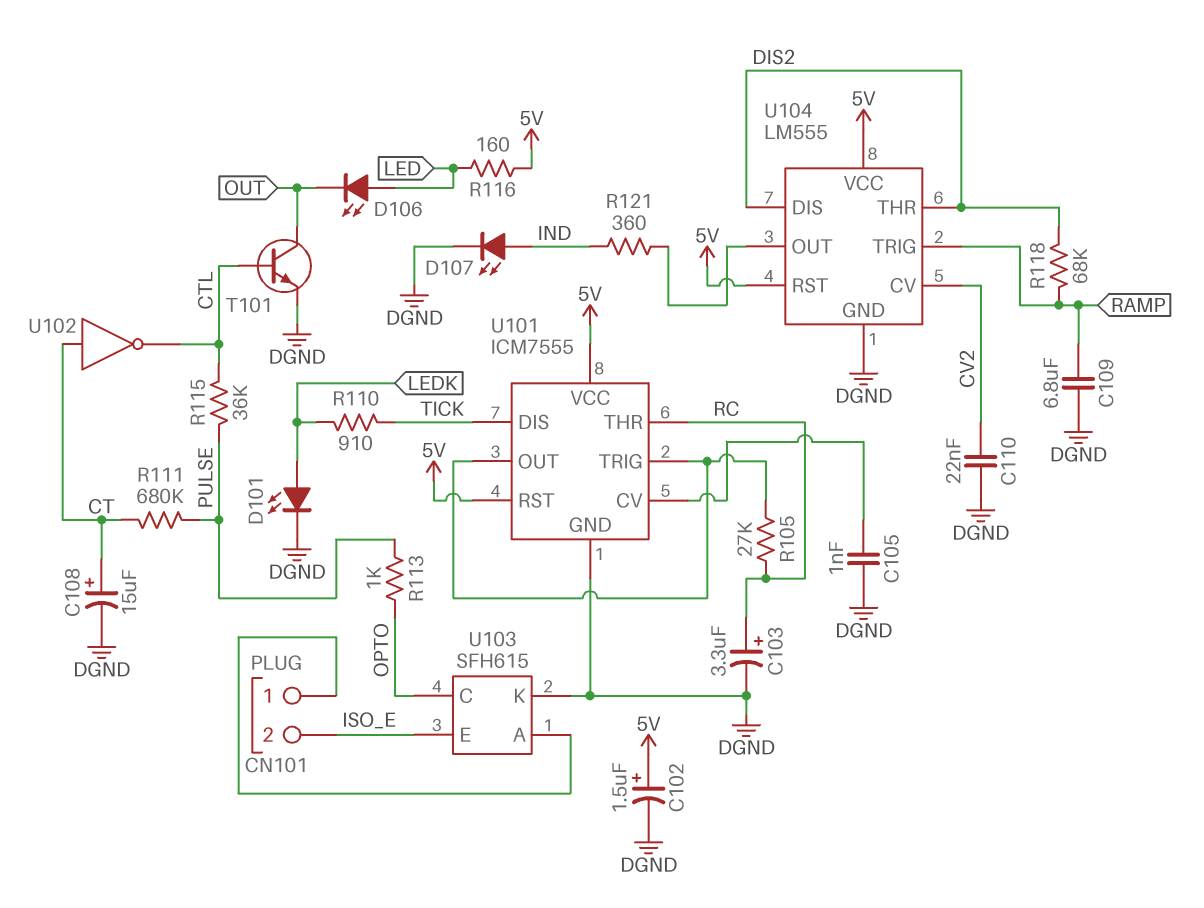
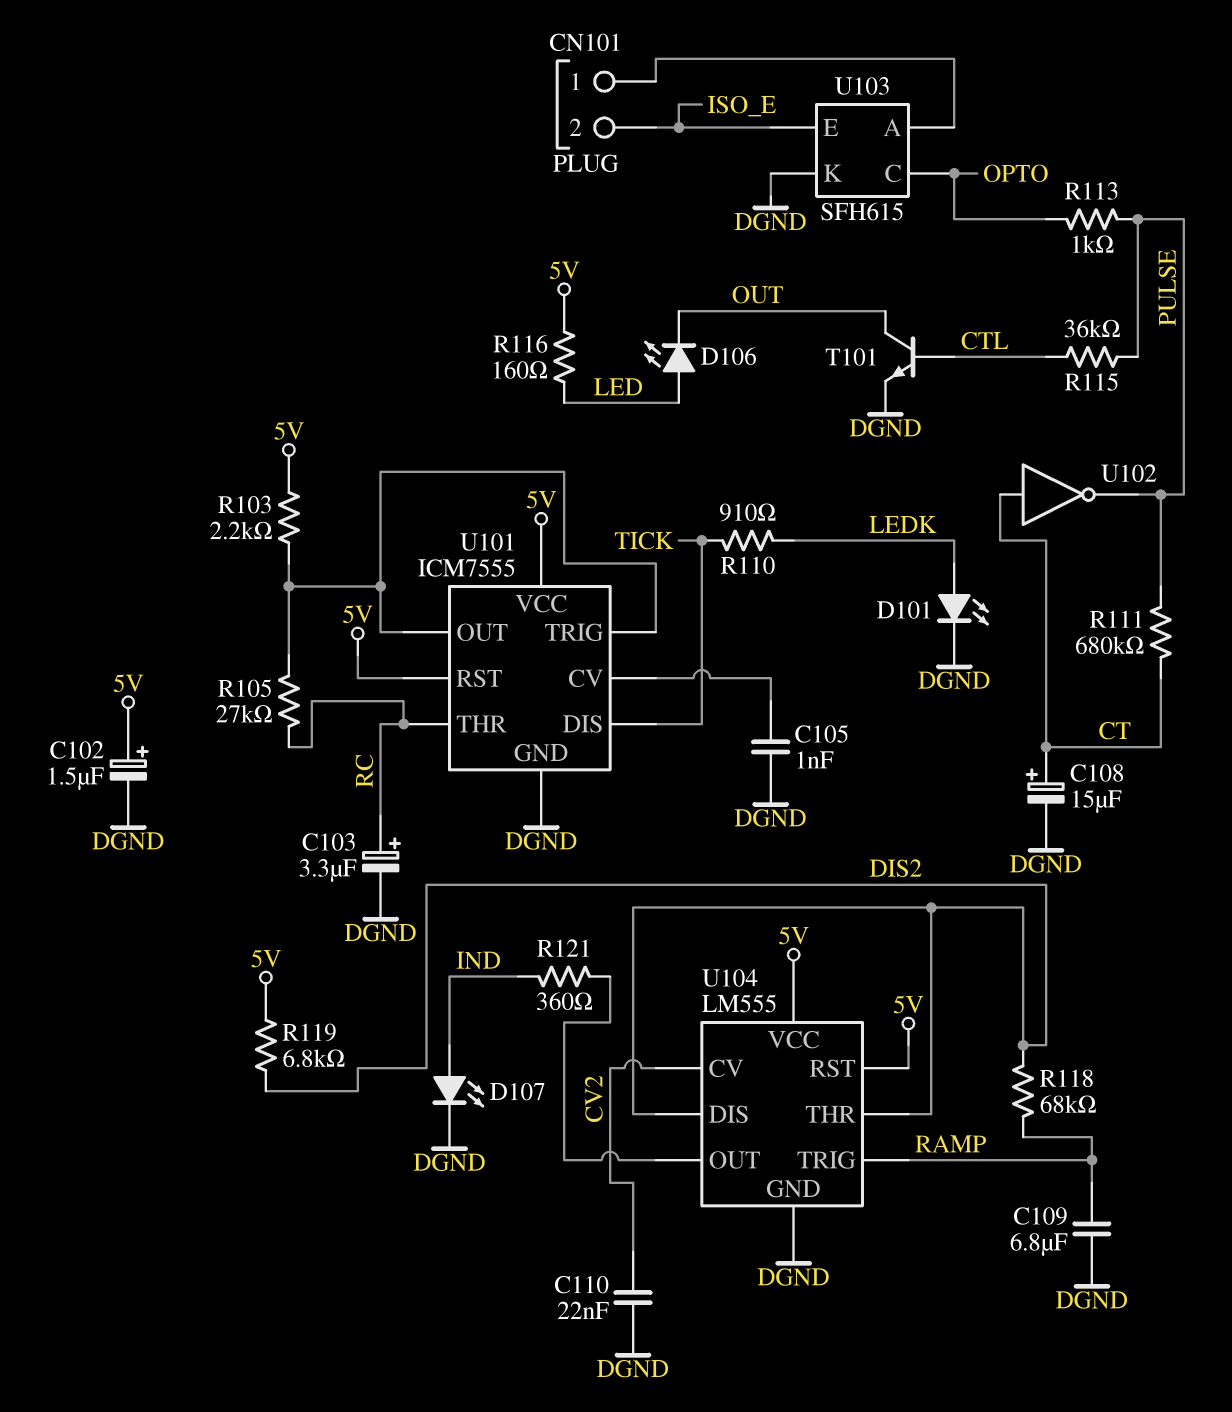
R103: none -> 2.2k (5V, U101/OUT)
R119: none -> 6.8k (5V, DIS2)
U102: NOT (in CT, out CTL) -> NOT (in CT, out PULSE)

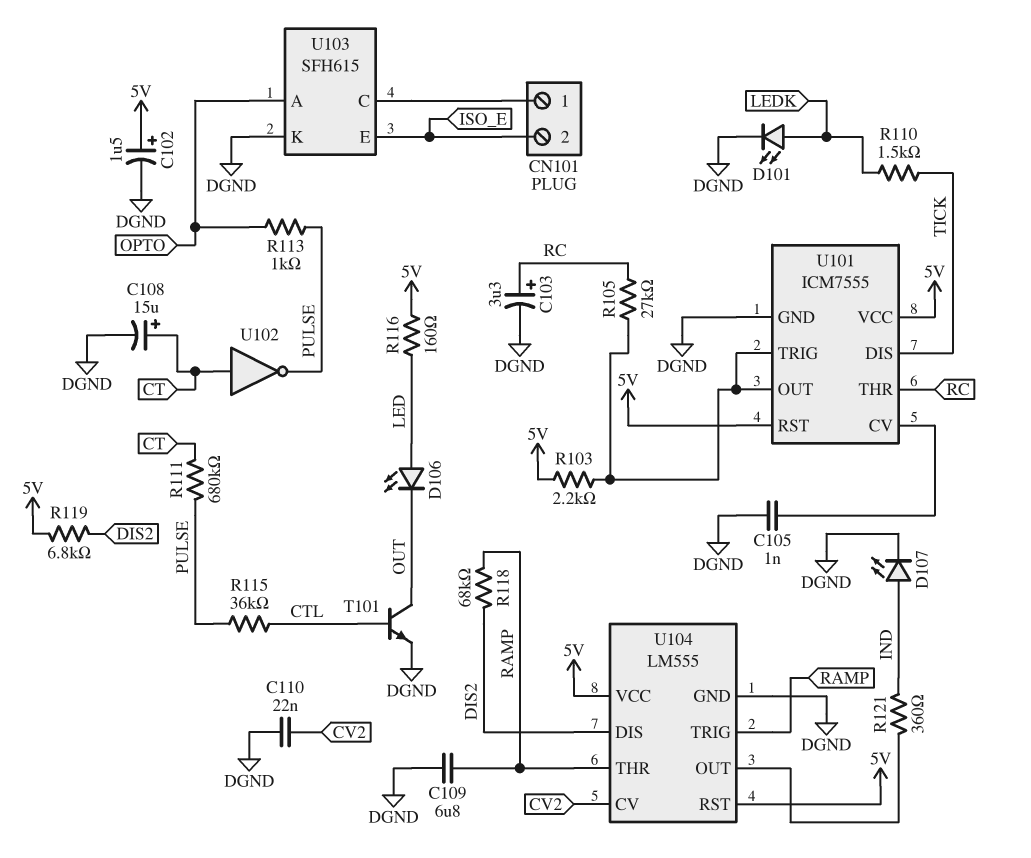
R110: 910 (LEDK, TICK) -> 1.5k (LEDK, TICK)
U103 pin A: CN101/1 -> OPTO
U103 pin C: OPTO -> CN101/1
U104 pin THR: DIS2 -> RAMP

